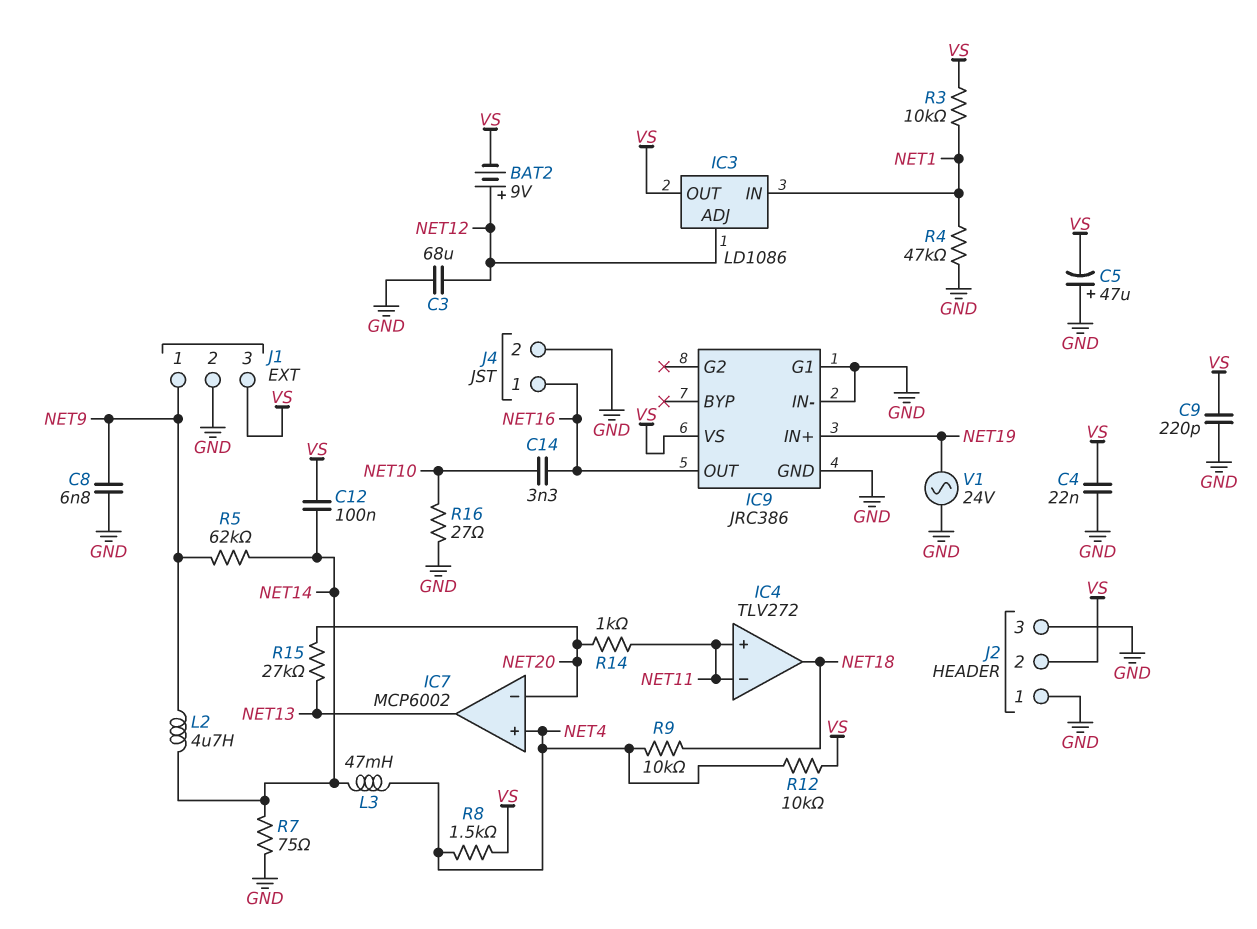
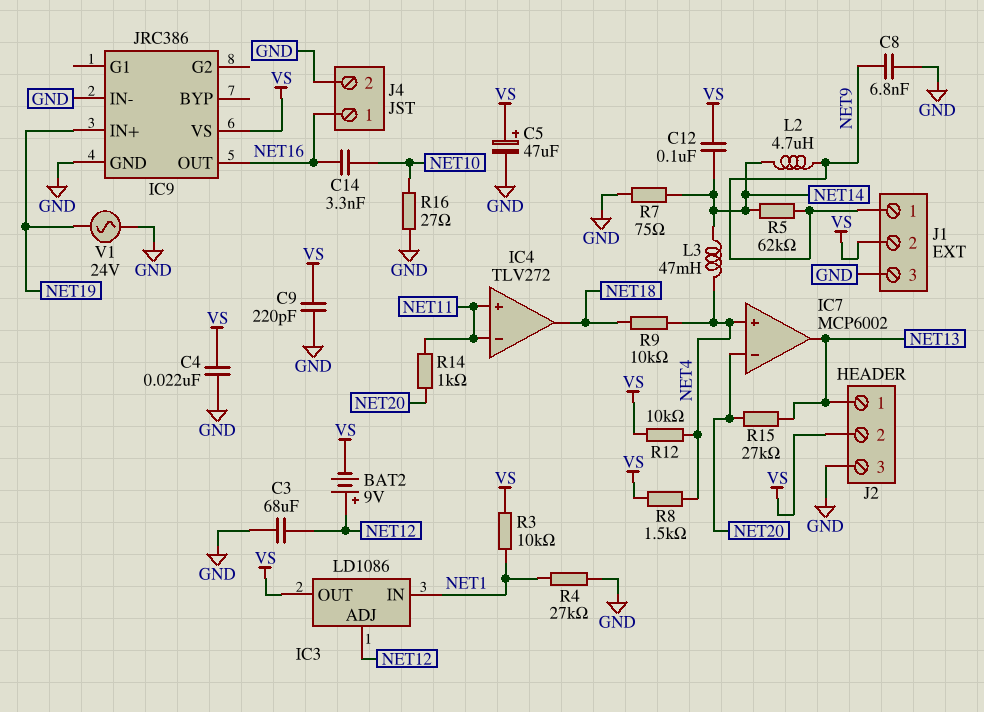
C5: 47uF (plus GND, minus VS) -> 47uF (plus VS, minus GND)
IC9 pin G1: GND -> none
J1 pin 2: GND -> VS
J1 pin 3: VS -> GND
J2 pin 1: GND -> NET13
R4: 47k (GND, NET1) -> 27k (GND, NET1)

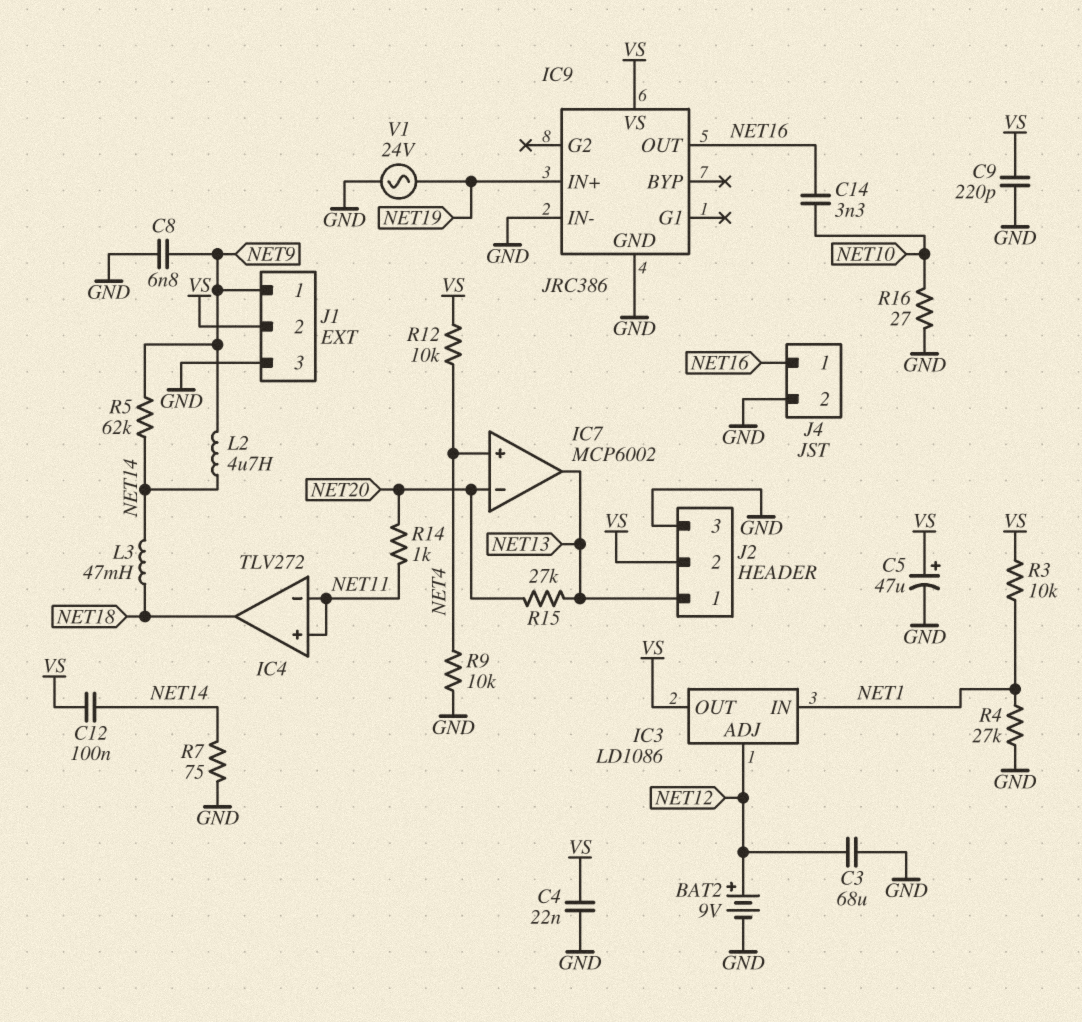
BAT2: 9V (plus NET12, minus VS) -> 9V (plus NET12, minus GND)
L3: 47mH (NET4, NET14) -> 47mH (NET14, NET18)
R8: 1.5k (NET4, VS) -> none
R9: 10k (NET4, NET18) -> 10k (GND, NET4)

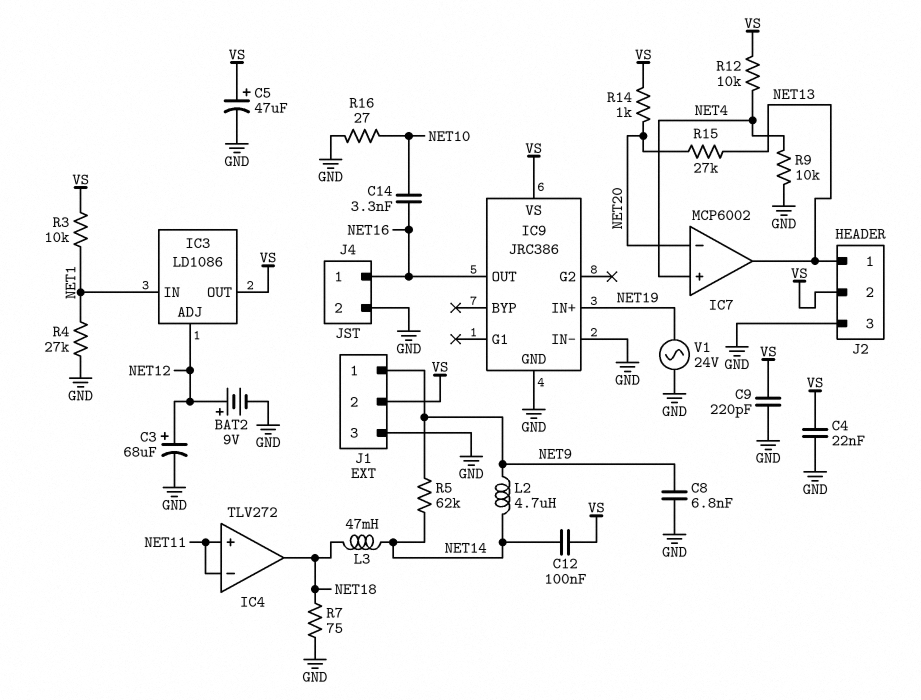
C3: 68uF (GND, NET12) -> 68uF (plus NET12, minus GND)
R7: 75 (GND, NET14) -> 75 (GND, NET18)
R14: 1k (NET11, NET20) -> 1k (NET20, VS)

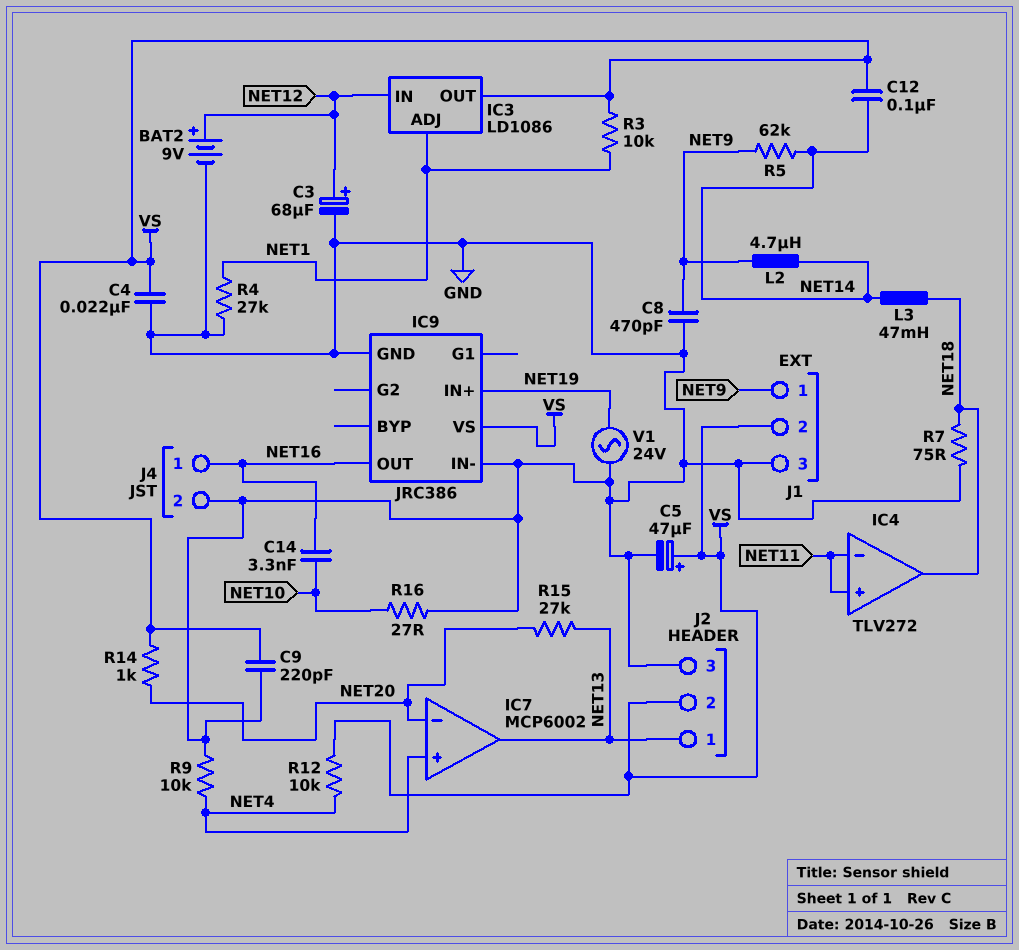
C8: 6.8nF (GND, NET9) -> 470pF (GND, NET9)
IC3 pin ADJ: NET12 -> NET1
IC3 pin IN: NET1 -> NET12

